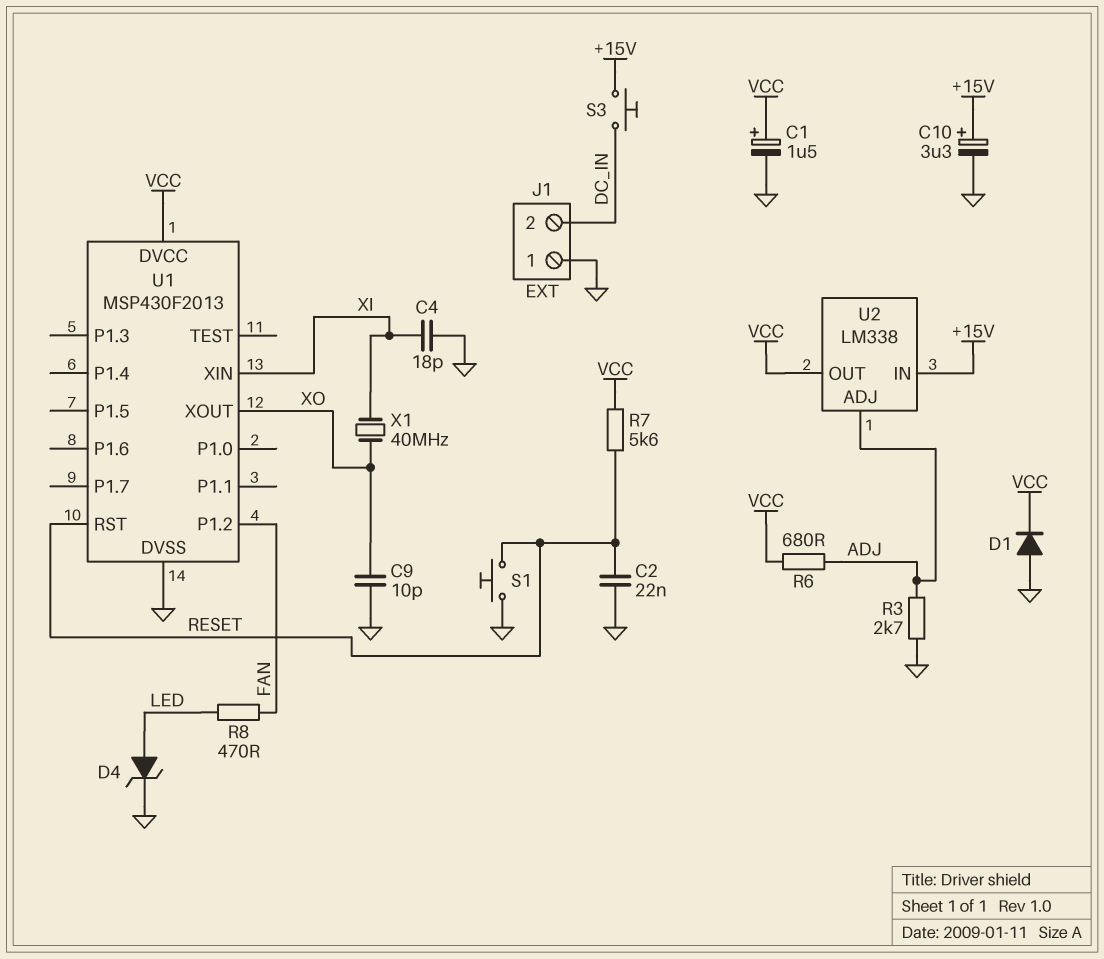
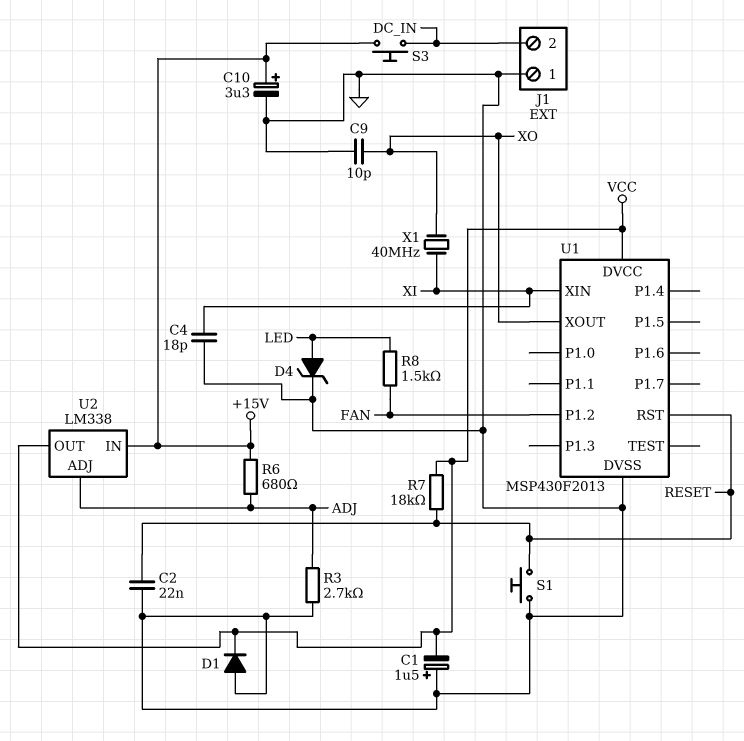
C1: 1.5uF (plus VCC, minus GND) -> 1.5uF (plus GND, minus VCC)
R6: 680 (ADJ, VCC) -> 680 (+15V, ADJ)
R7: 5.6k (RESET, VCC) -> 18k (RESET, VCC)
R8: 470 (FAN, LED) -> 1.5k (FAN, LED)

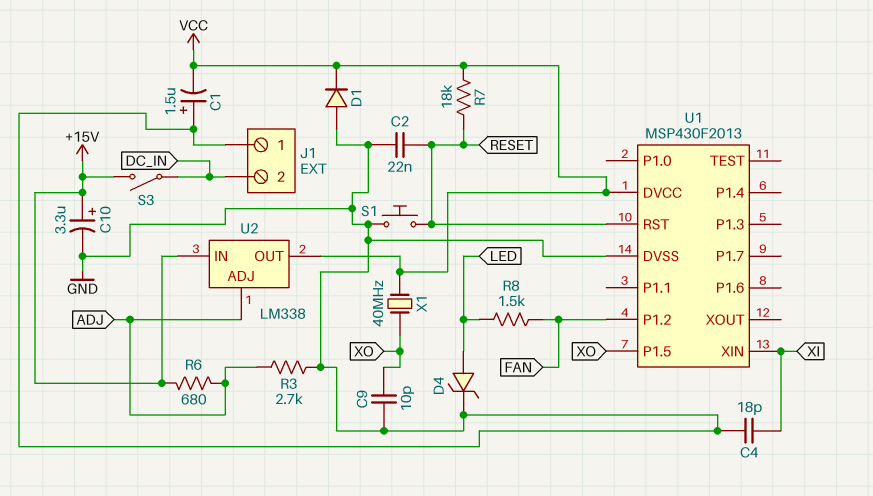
S3: button (+15V, DC_IN) -> switch (+15V, DC_IN)
U1 pin P1.5: none -> XO
U1 pin XOUT: XO -> none
X1: 40MHz (XI, XO) -> 40MHz (VCC, XO)

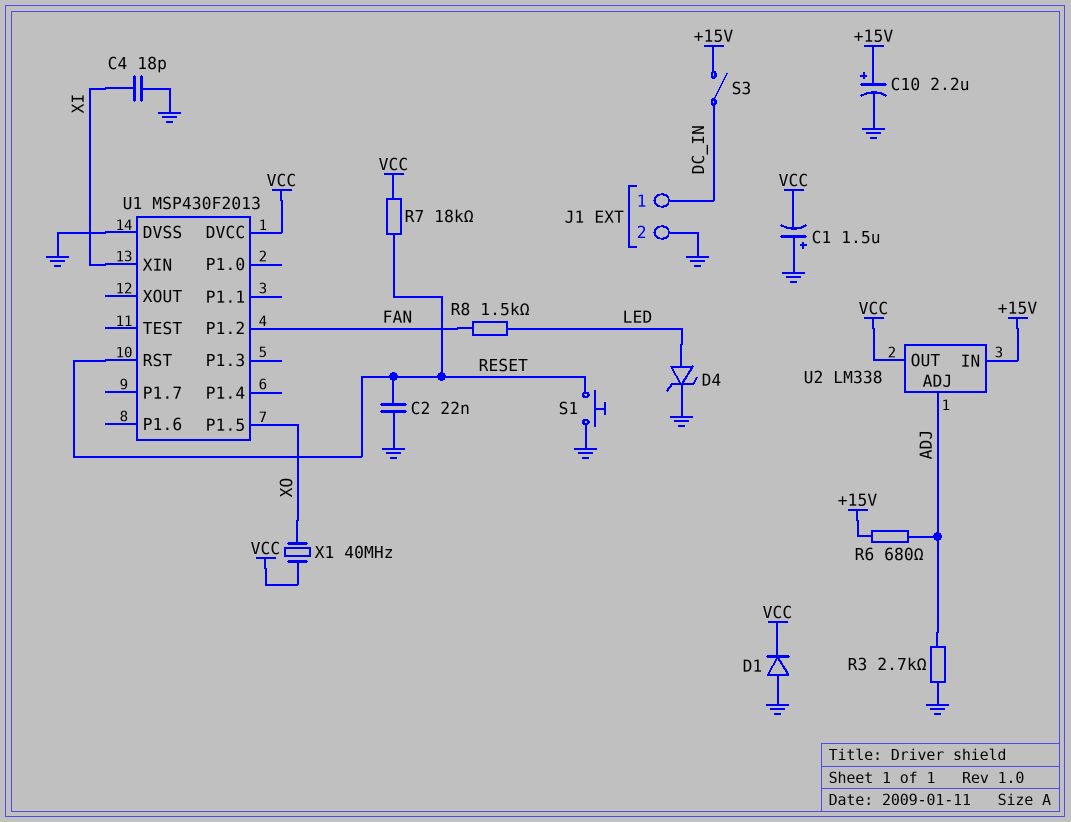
C9: 10pF (GND, XO) -> none
C10: 3.3uF (plus +15V, minus GND) -> 2.2uF (plus +15V, minus GND)
J1 pin 1: GND -> DC_IN
J1 pin 2: DC_IN -> GND

